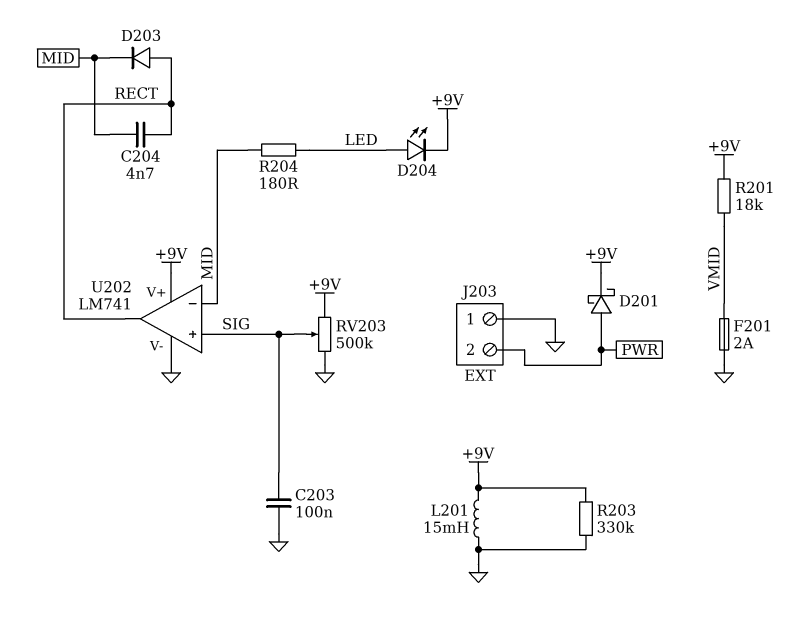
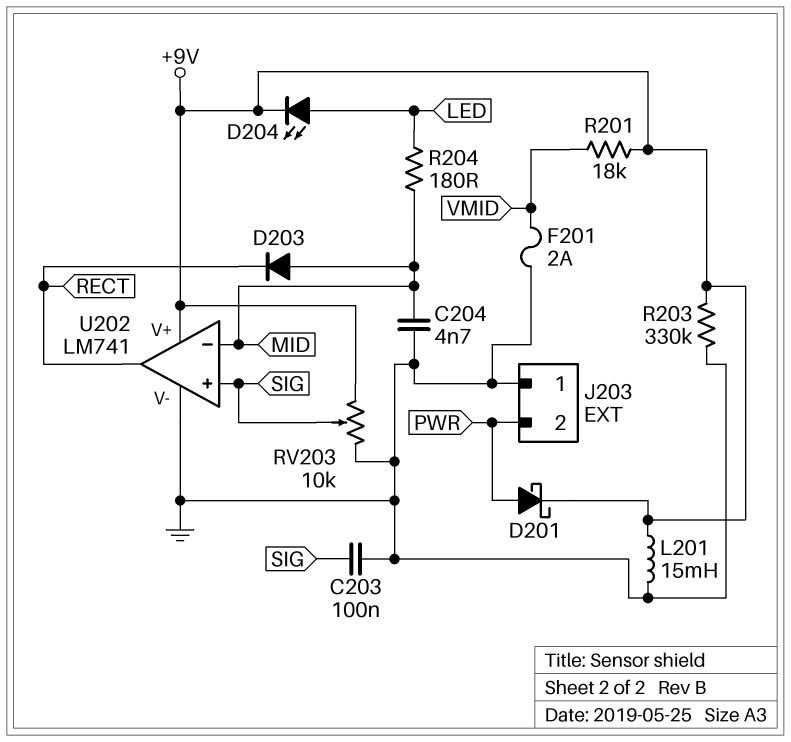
C204: 4.7nF (MID, RECT) -> 4.7nF (GND, MID)
D203: diode (A RECT, K MID) -> diode (A MID, K RECT)
RV203: 500k (+9V, GND, wiper SIG) -> 10k (+9V, GND, wiper SIG)

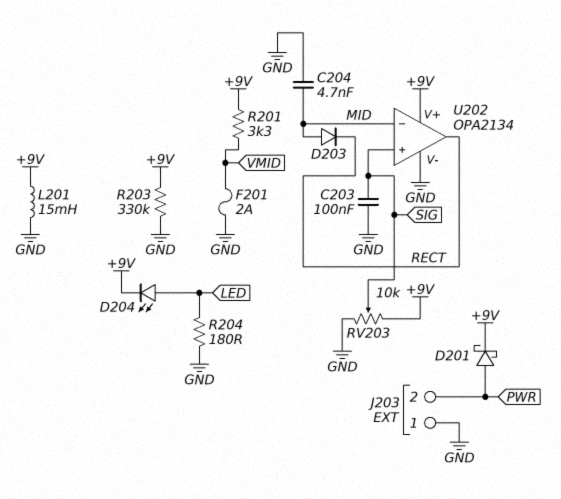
R201: 18k (+9V, VMID) -> 3.3k (+9V, VMID)
R204: 180 (LED, MID) -> 180 (GND, LED)
U202: LM741 -> OPA2134

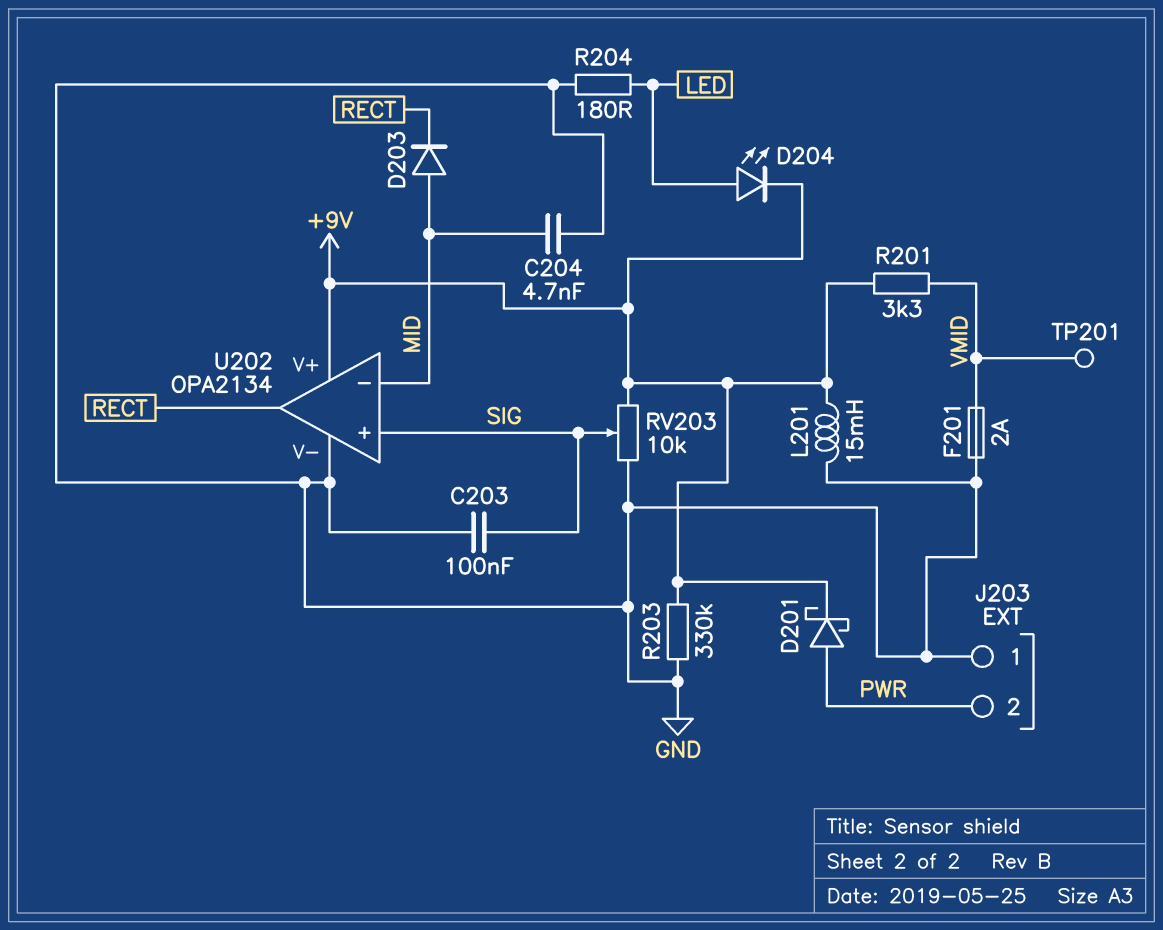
TP201: none -> test point (VMID)

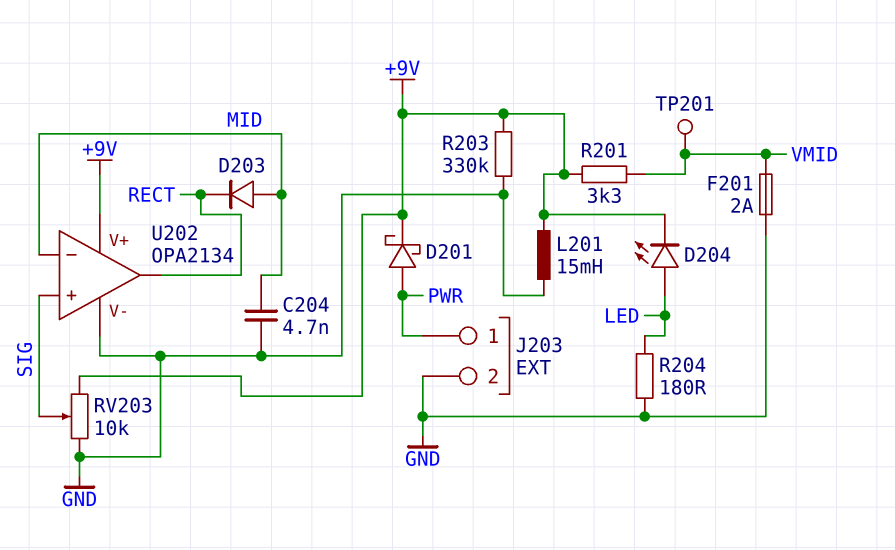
C203: 100nF (GND, SIG) -> none
J203 pin 1: GND -> PWR
J203 pin 2: PWR -> GND

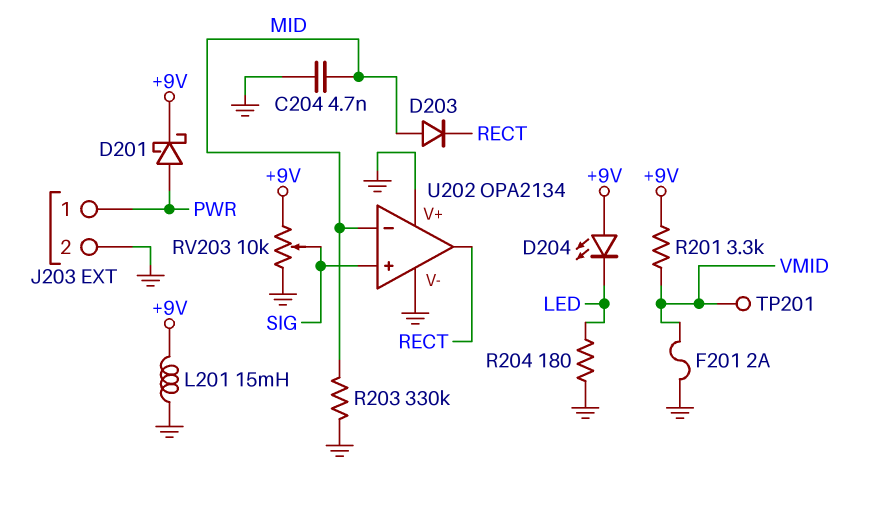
D204: LED (A LED, K +9V) -> LED (A +9V, K LED)
R203: 330k (+9V, GND) -> 330k (GND, MID)
U202 pin V+: +9V -> GND

